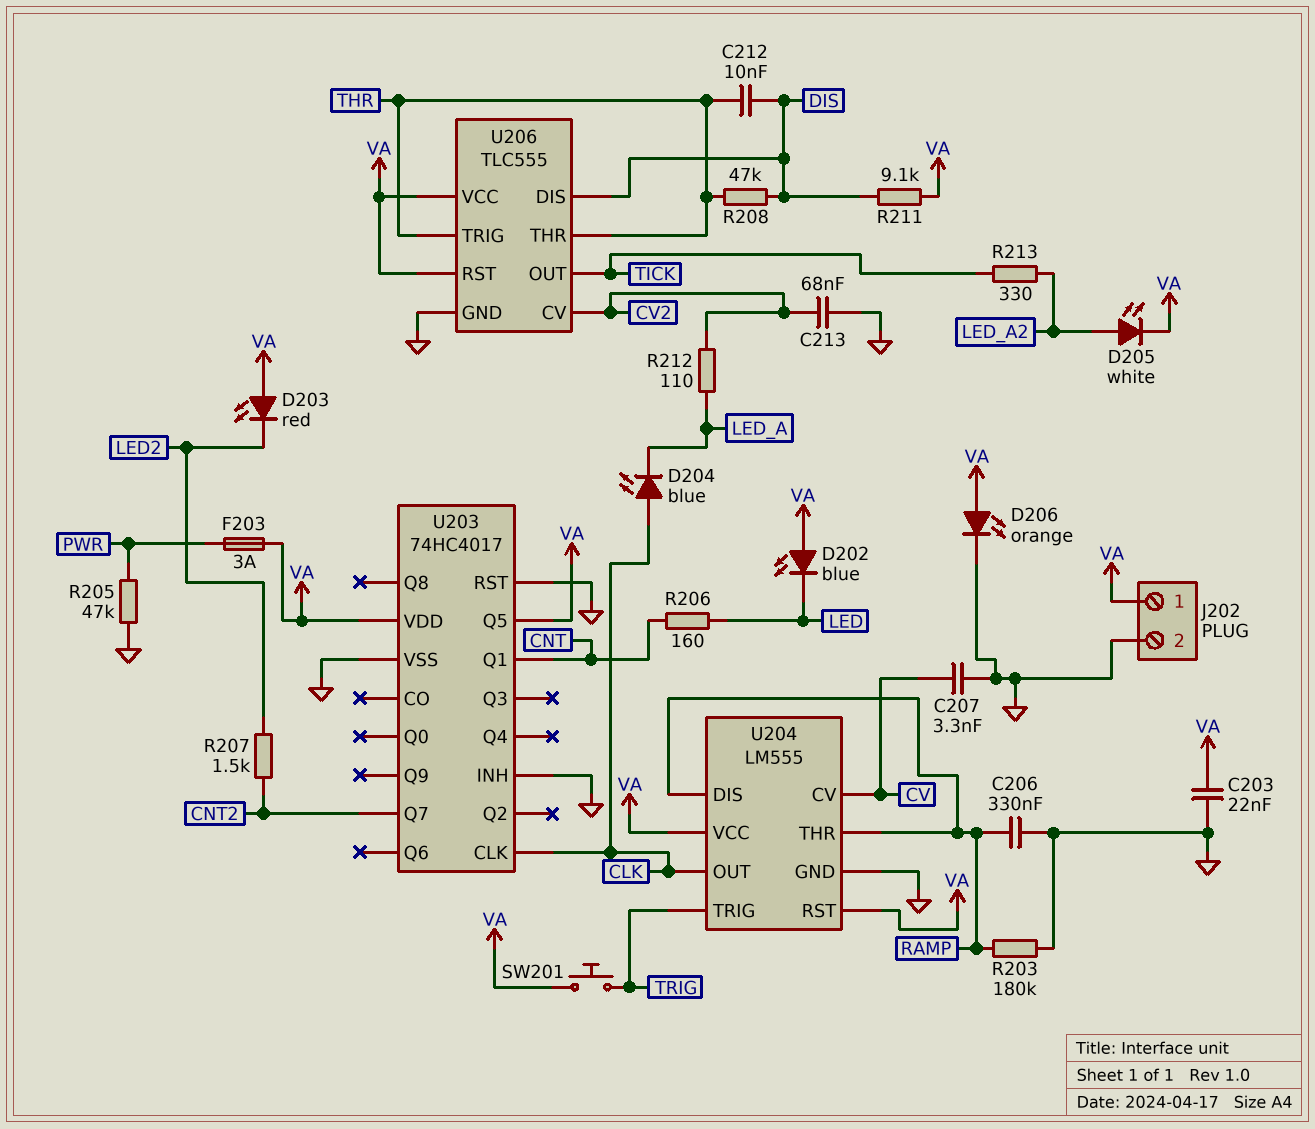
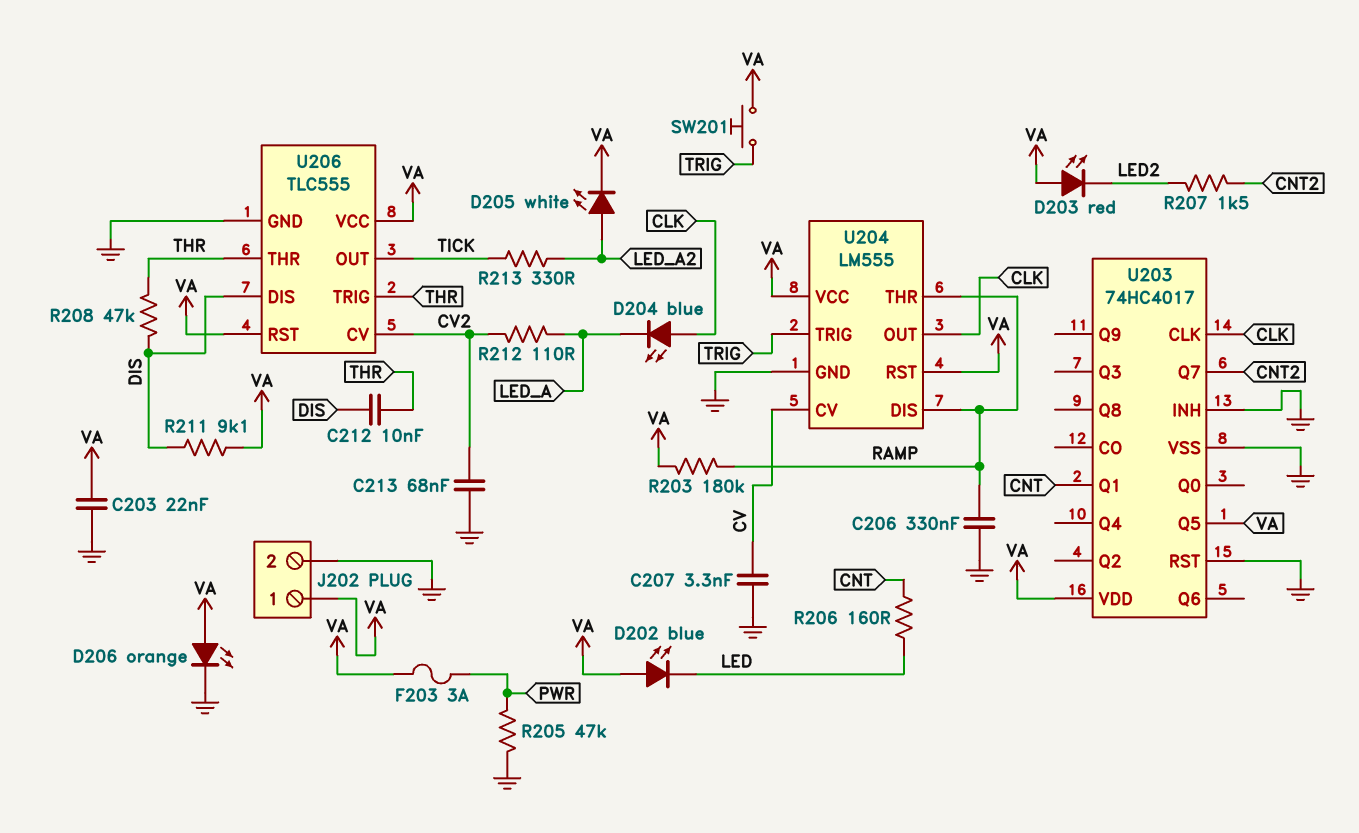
R203: 180k (GND, RAMP) -> 180k (RAMP, VA)

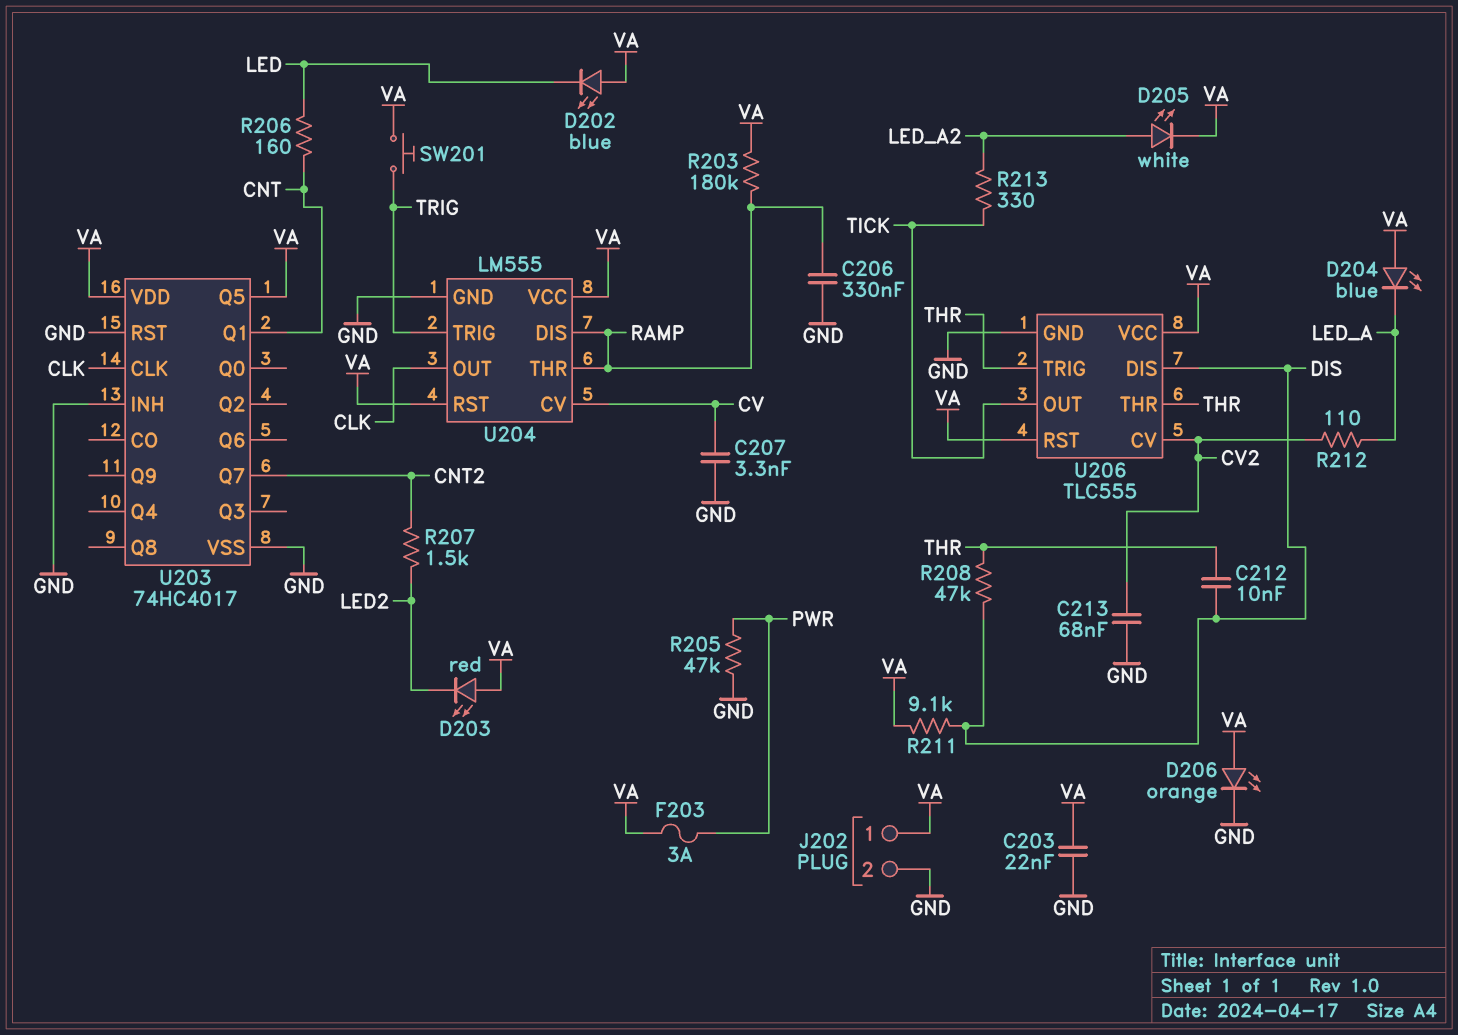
D204: LED blue (A CLK, K LED_A) -> LED blue (A VA, K LED_A)

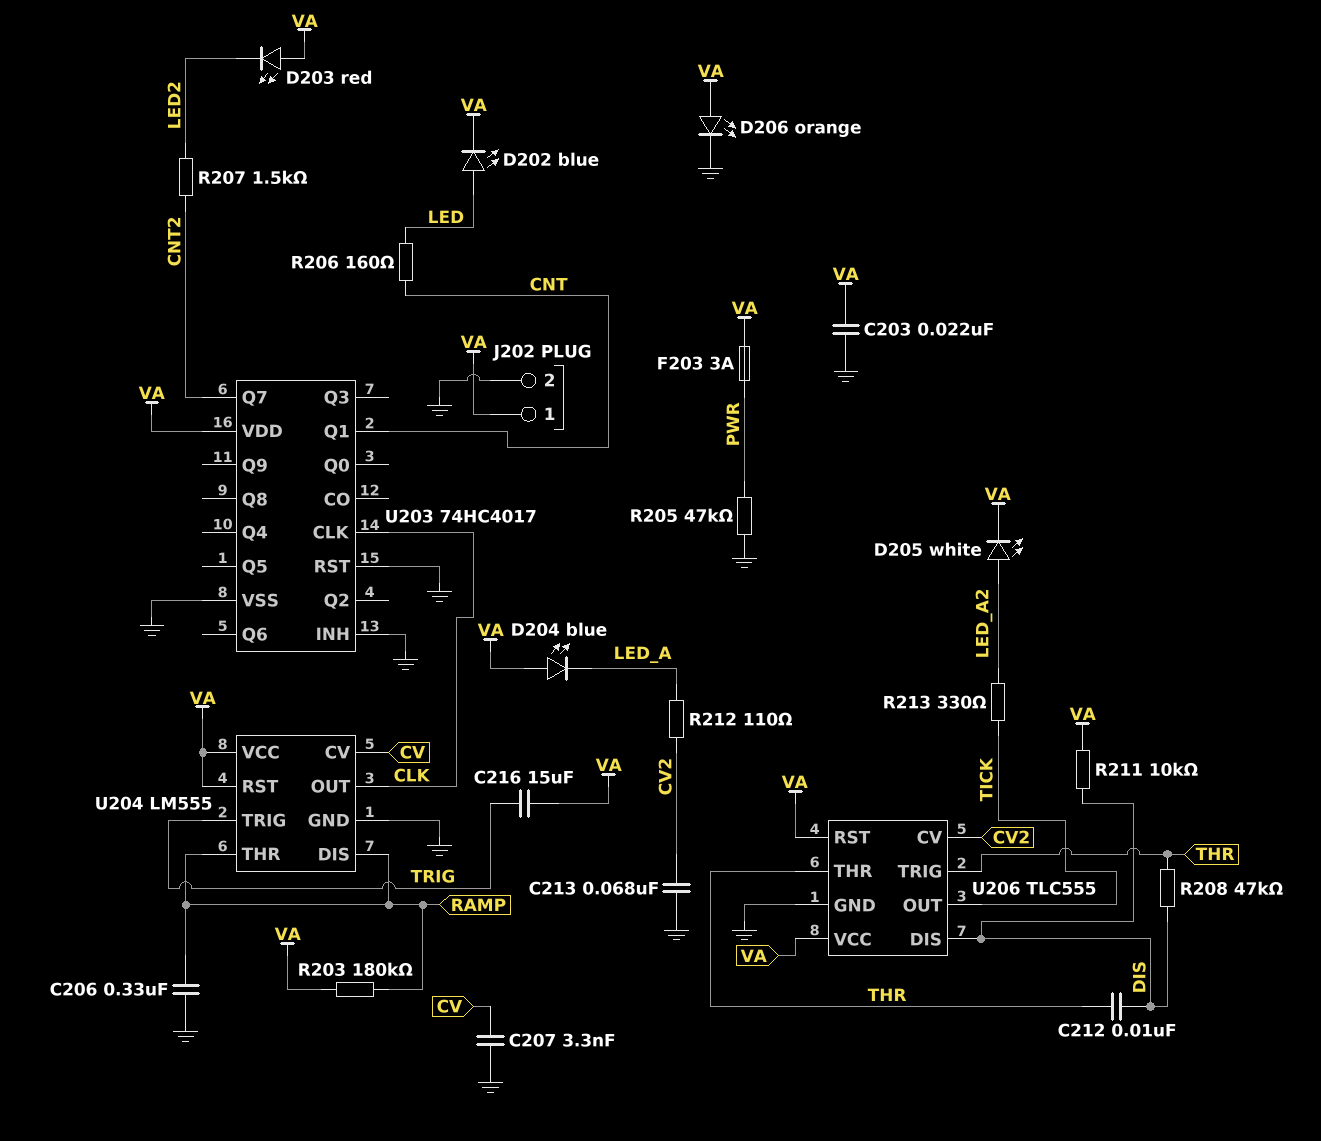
C216: none -> 15uF (TRIG, VA)
D202: LED blue (A VA, K LED) -> LED blue (A LED, K VA)
R211: 9.1k (DIS, VA) -> 10k (DIS, VA)
SW201: button (TRIG, VA) -> none
U203 pin Q5: VA -> none

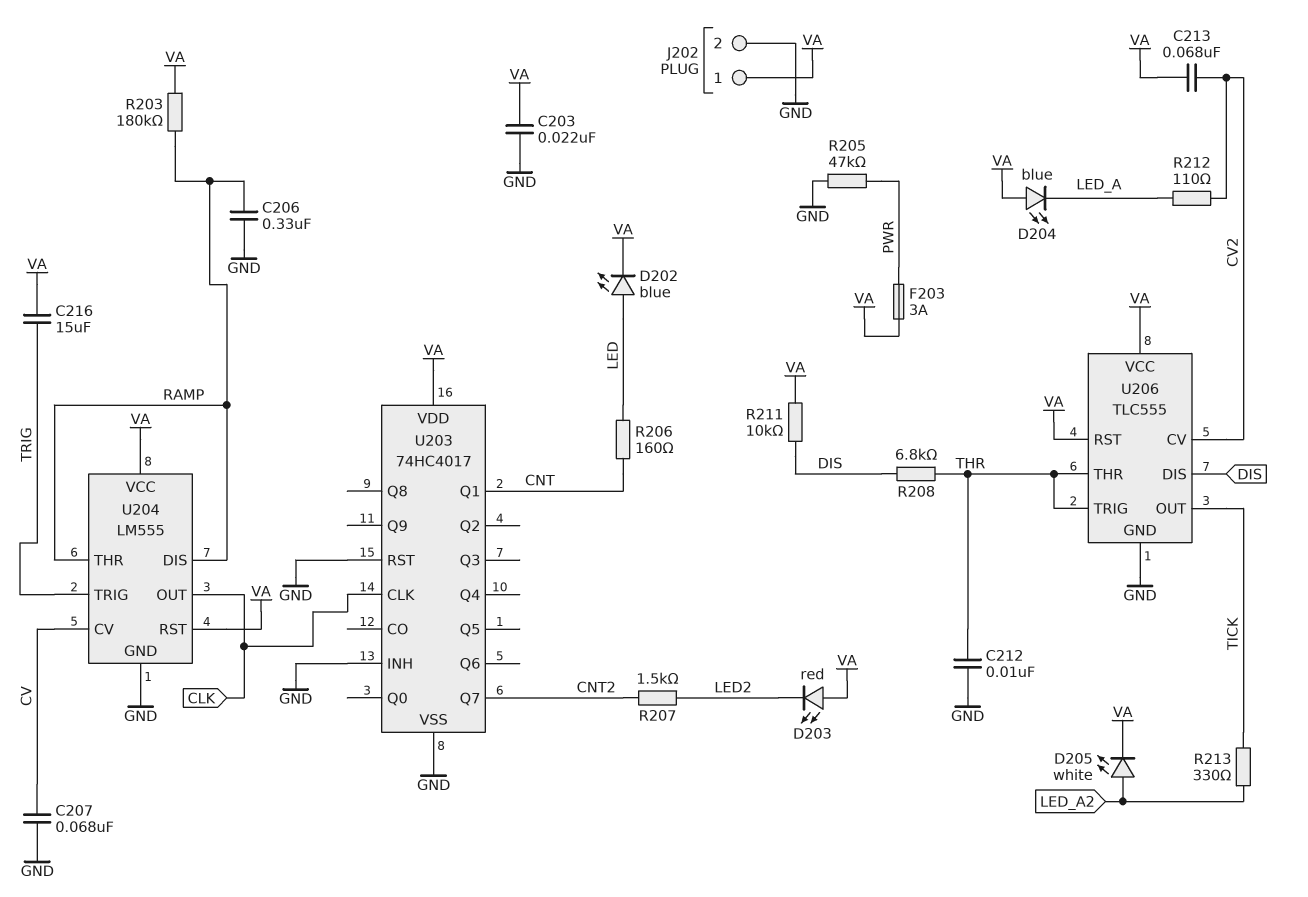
C207: 3.3nF (CV, GND) -> 68nF (CV, GND)
C212: 10nF (DIS, THR) -> 10nF (GND, THR)
C213: 68nF (CV2, GND) -> 68nF (CV2, VA)
D206: LED orange (A VA, K GND) -> none
R208: 47k (DIS, THR) -> 6.8k (DIS, THR)

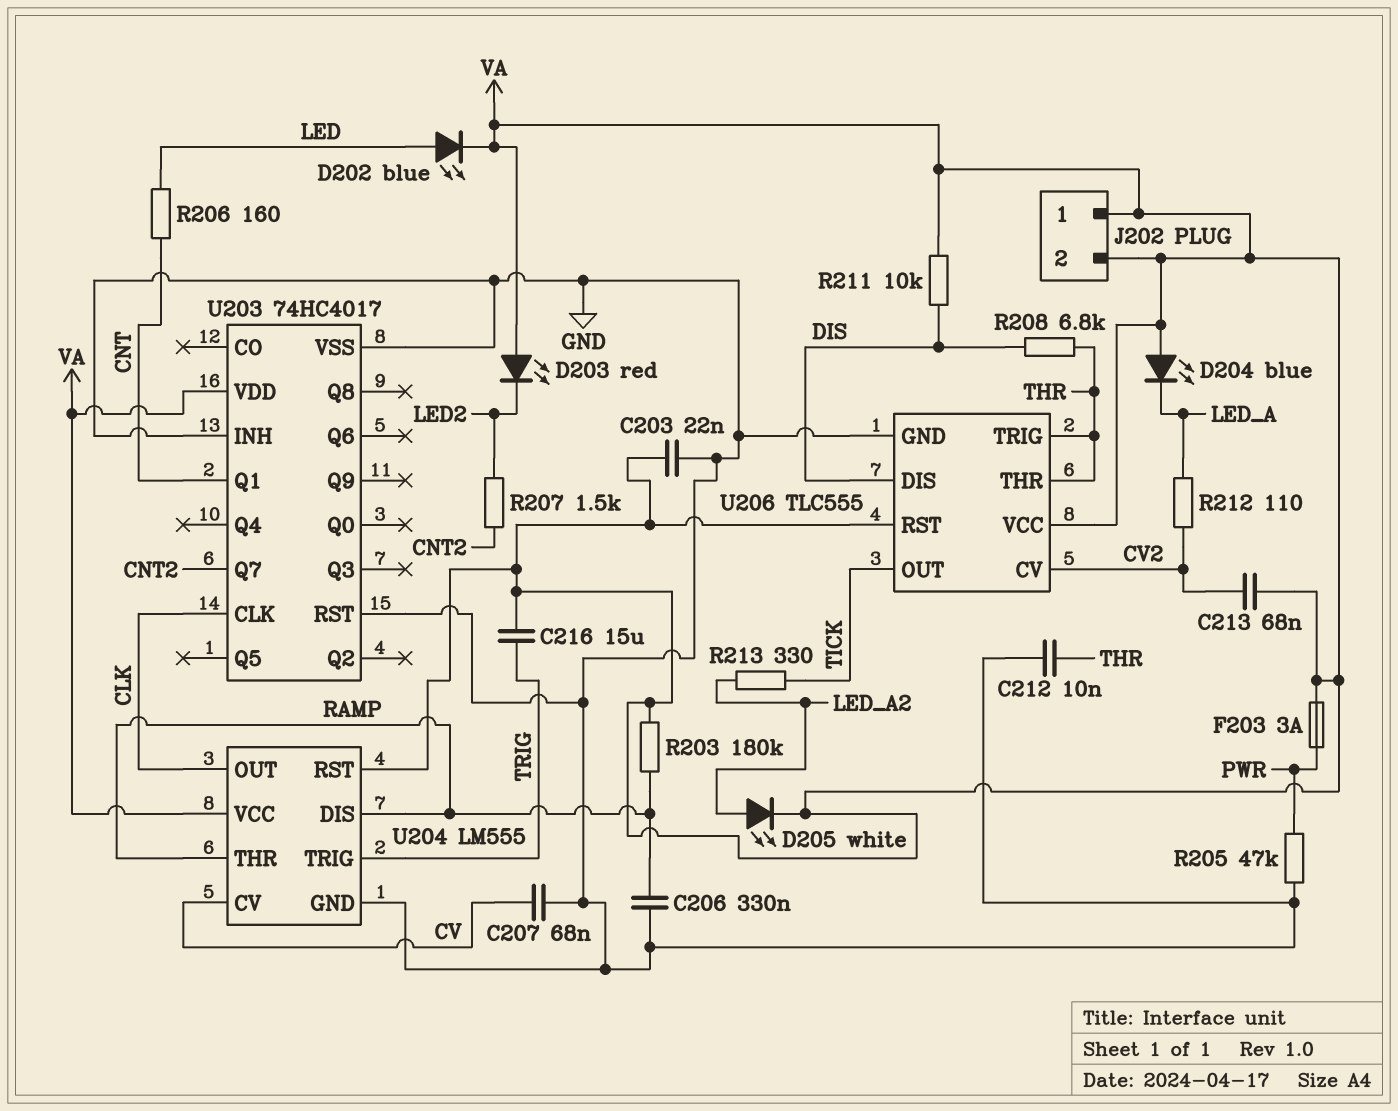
J202 pin 2: GND -> VA

